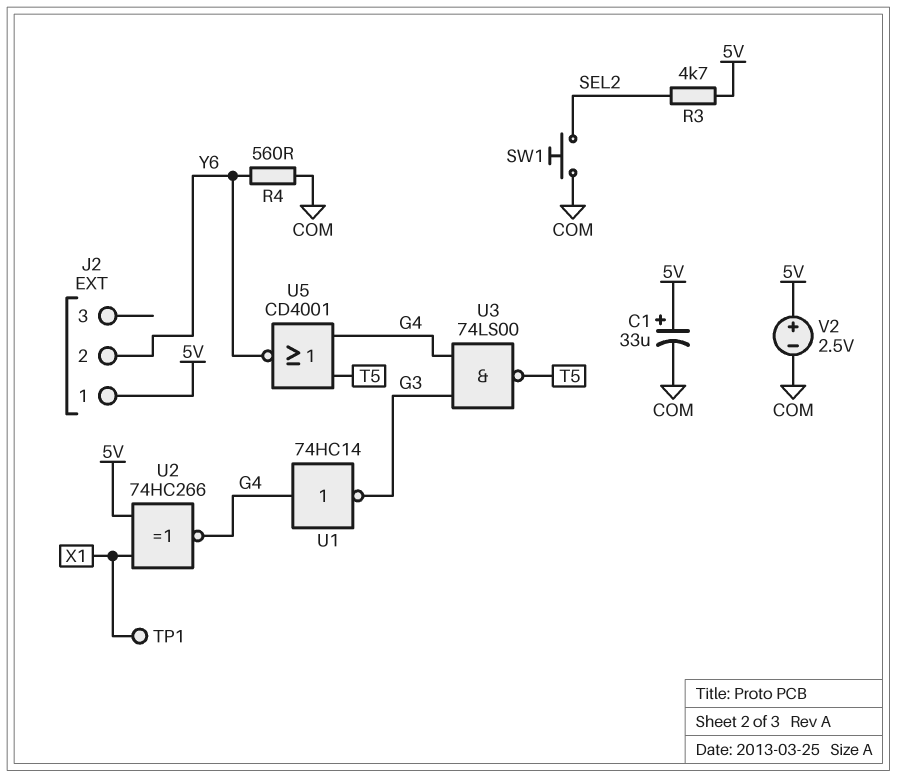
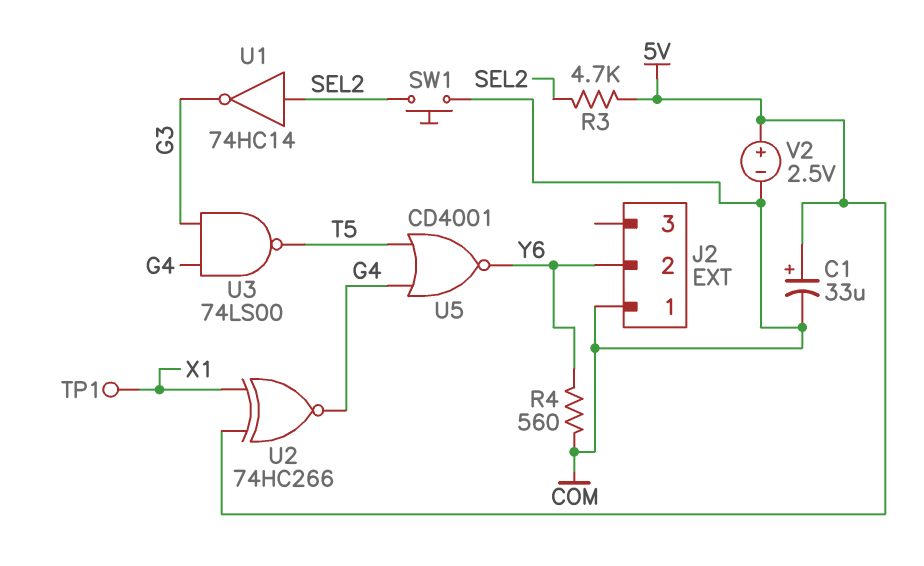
J2 pin 1: 5V -> COM
U1: NOT 74HC14 (in G4, out G3) -> NOT 74HC14 (in SEL2, out G3)

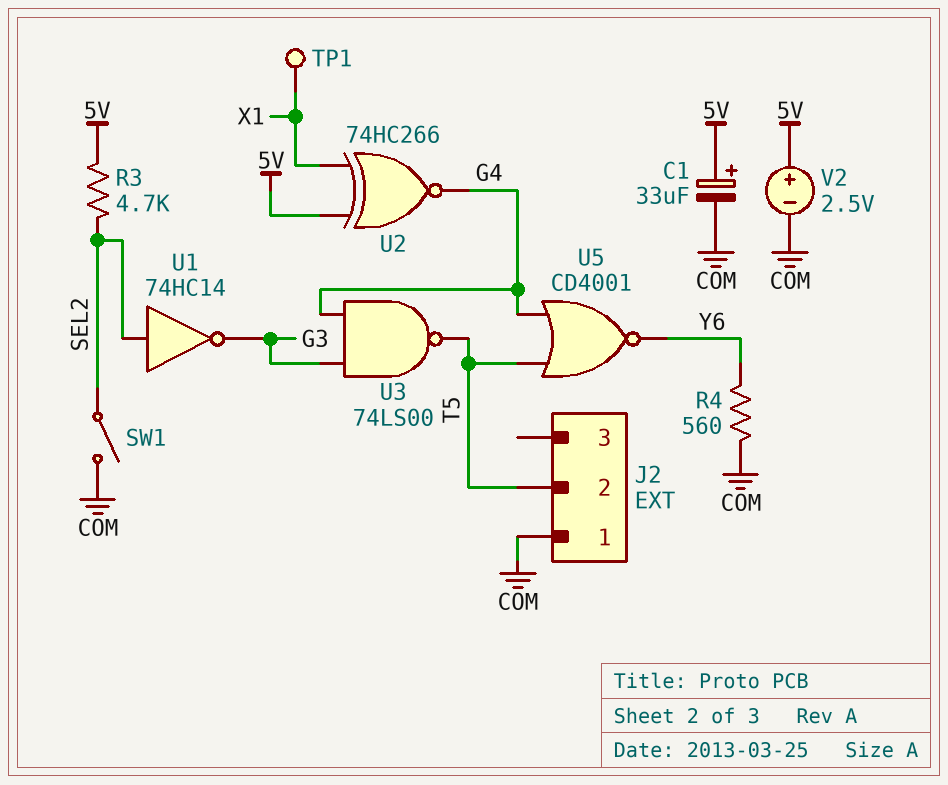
J2 pin 2: Y6 -> T5
SW1: button (COM, SEL2) -> switch (COM, SEL2)

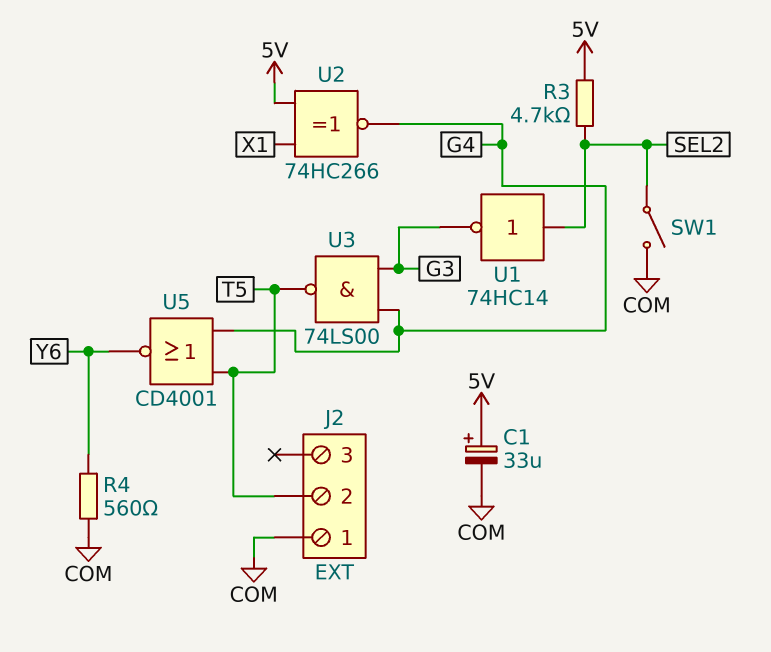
TP1: test point (X1) -> none
V2: 2.5V (plus 5V, minus COM) -> none

